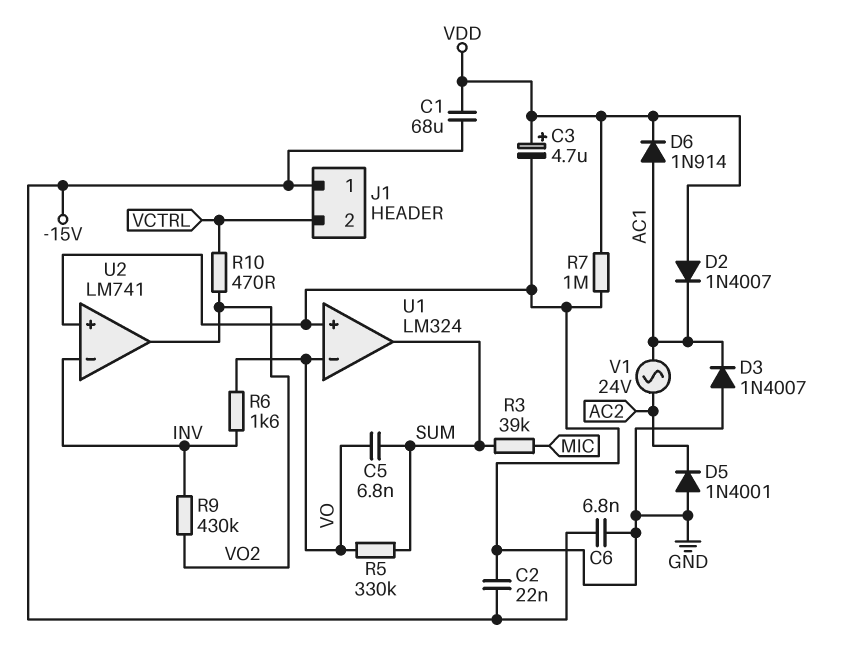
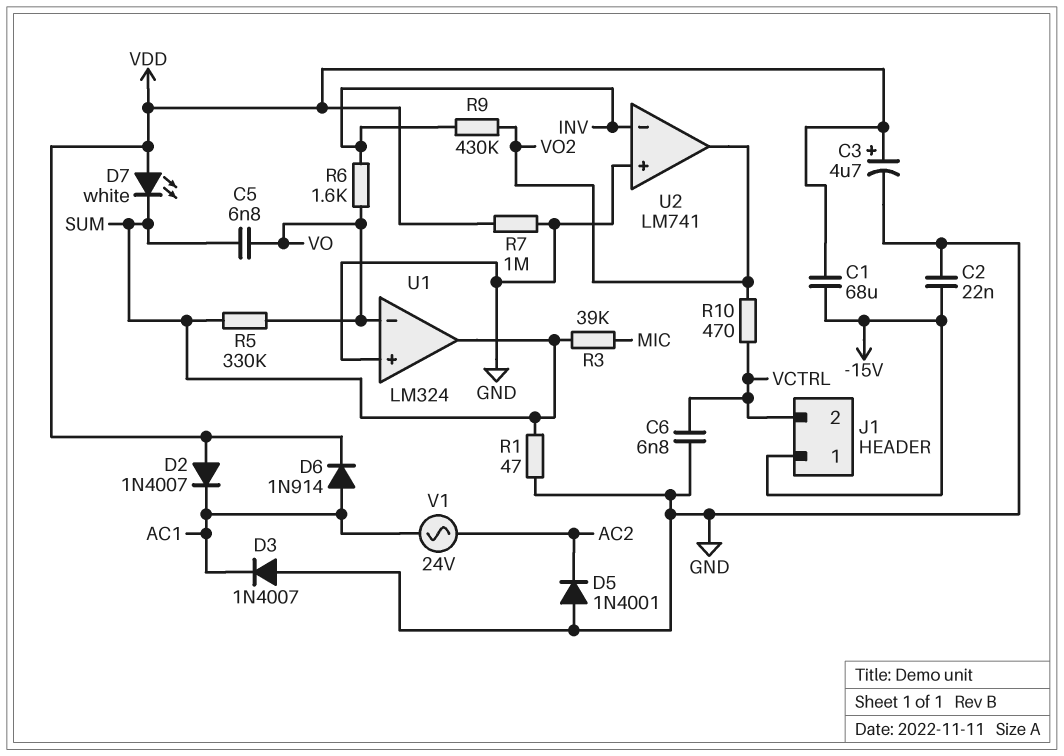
C6: 6.8nF (-15V, GND) -> 6.8nF (GND, VCTRL)
D7: none -> LED white (A VDD, K SUM)
R1: none -> 47 (GND, SUM)

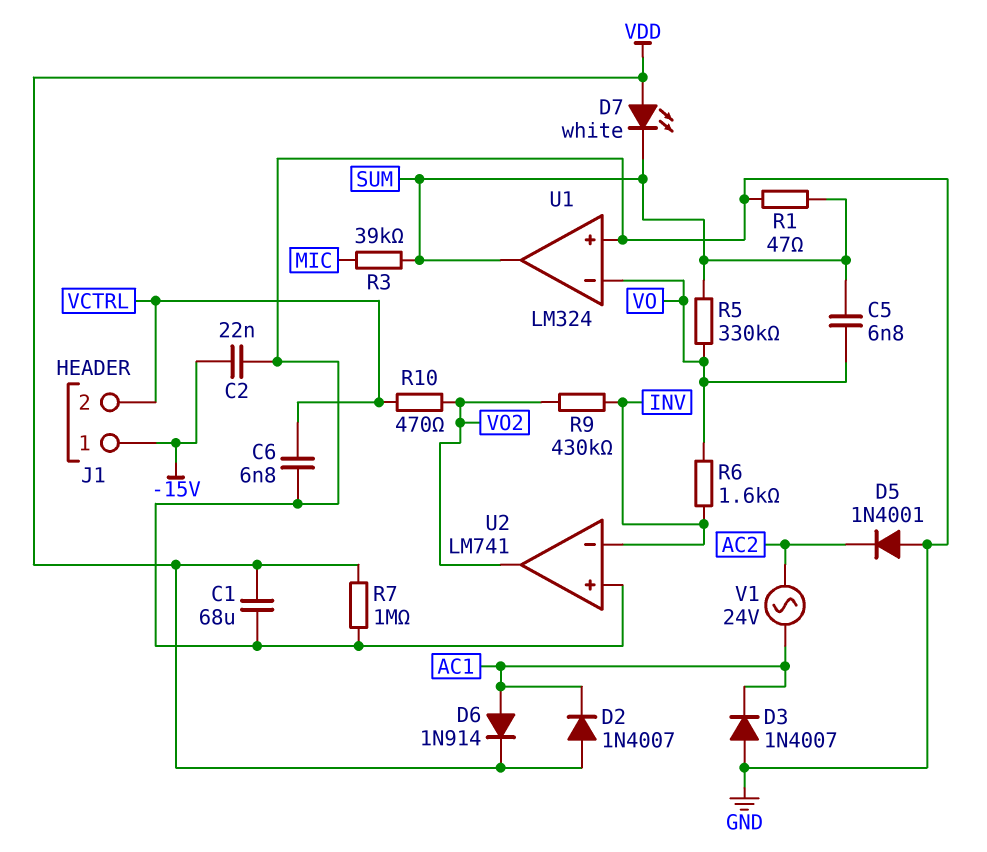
C1: 68uF (-15V, VDD) -> 68uF (GND, VDD)
C3: 4.7uF (plus VDD, minus GND) -> none

